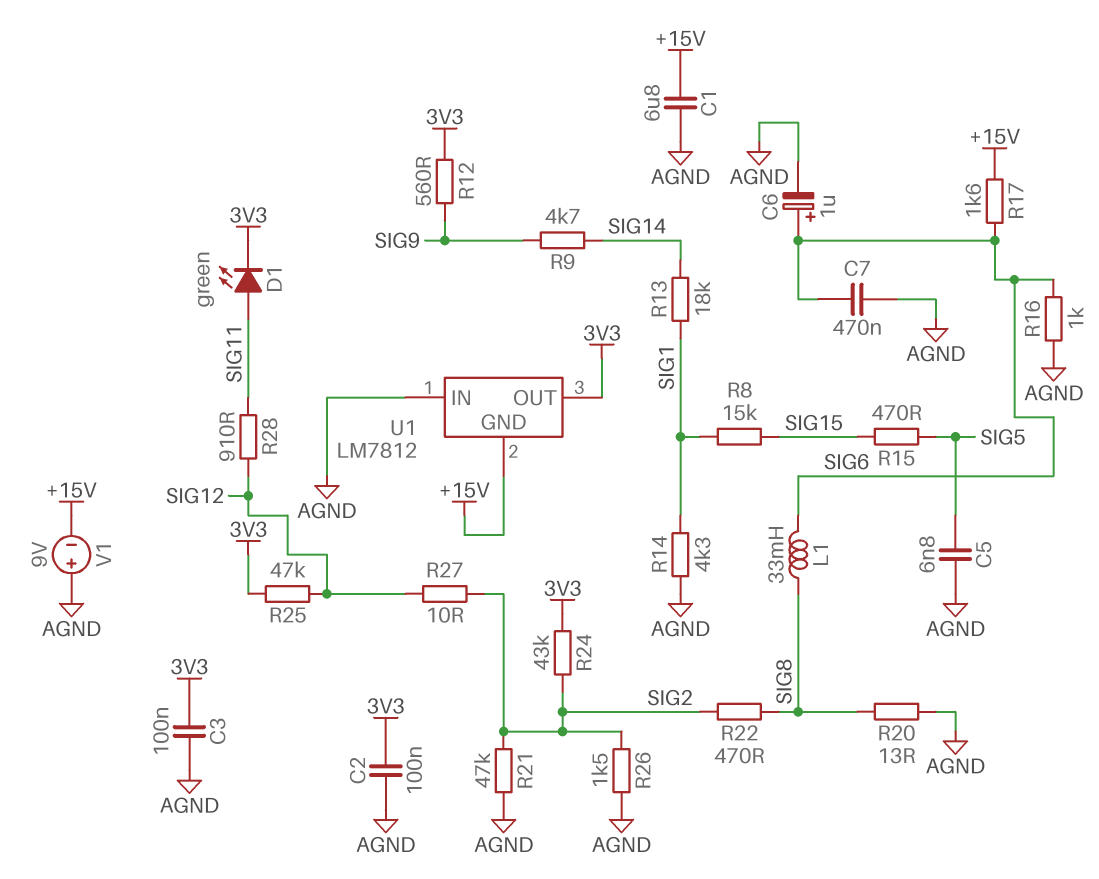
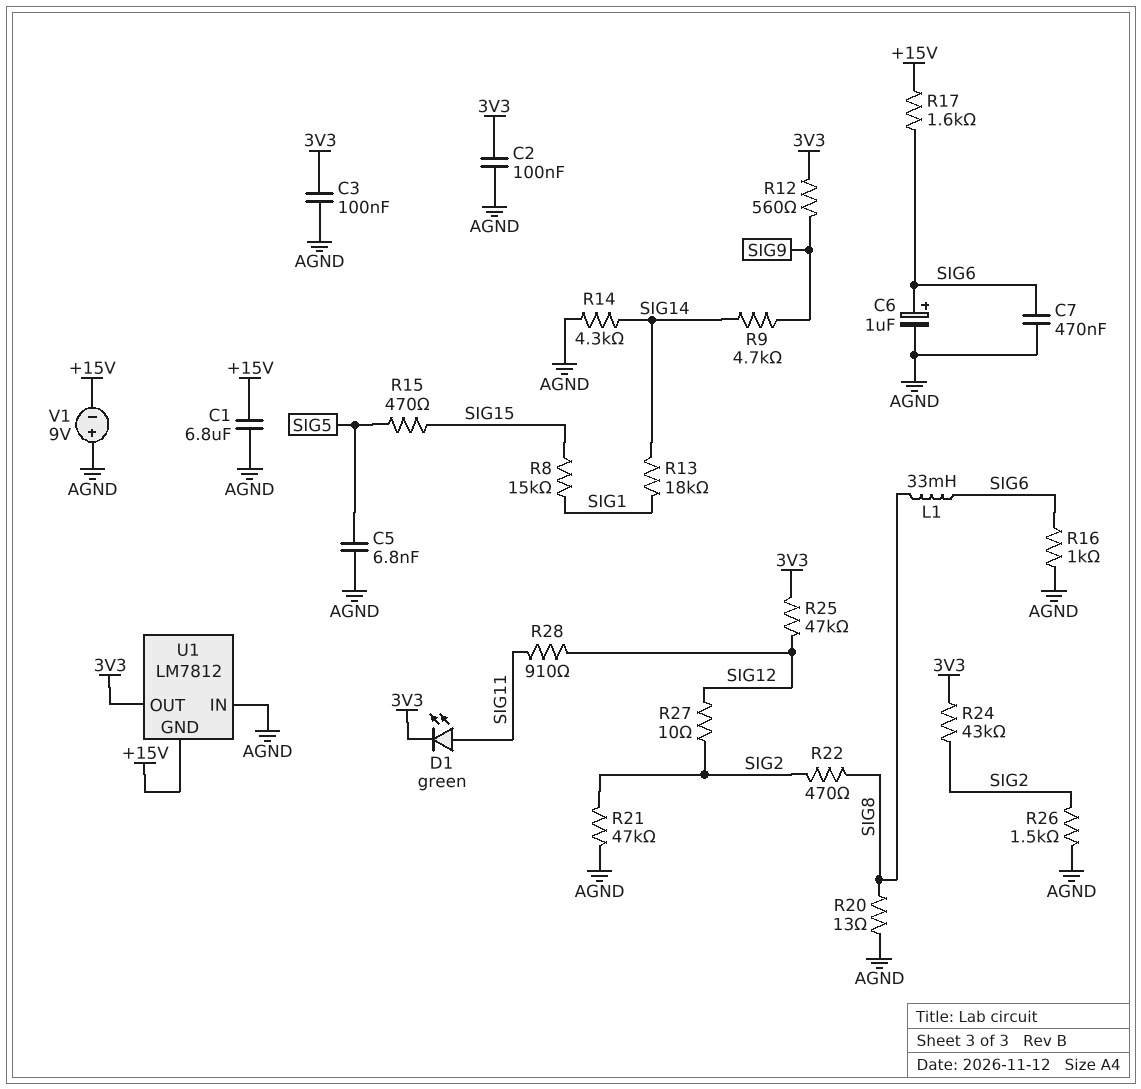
R14: 4.3k (AGND, SIG1) -> 4.3k (AGND, SIG14)

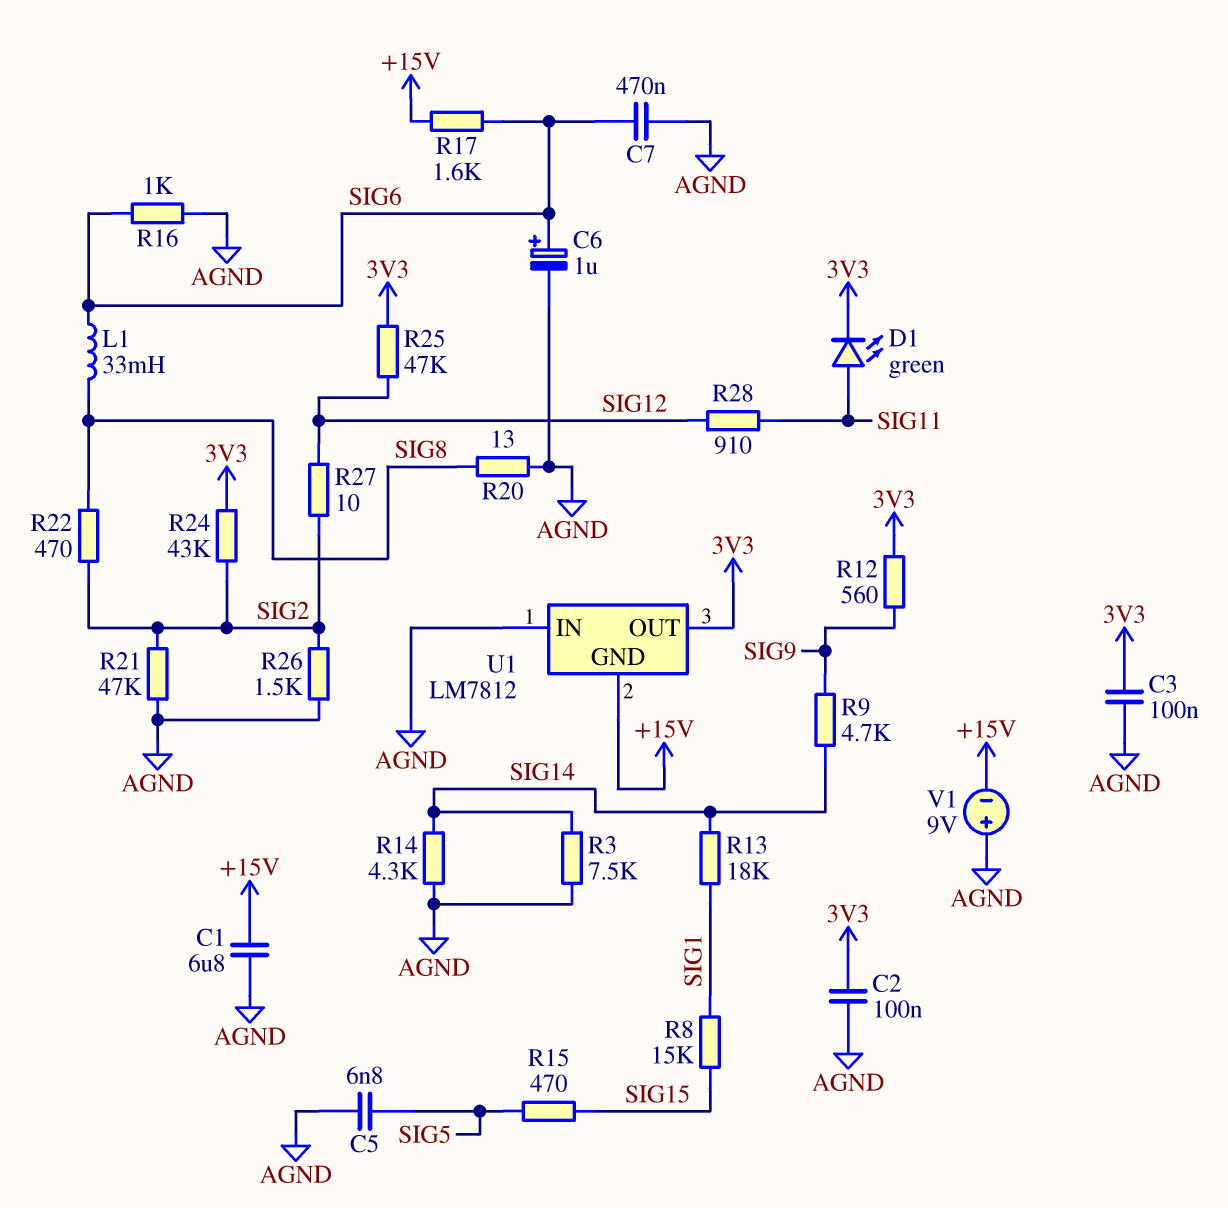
R3: none -> 7.5k (AGND, SIG14)

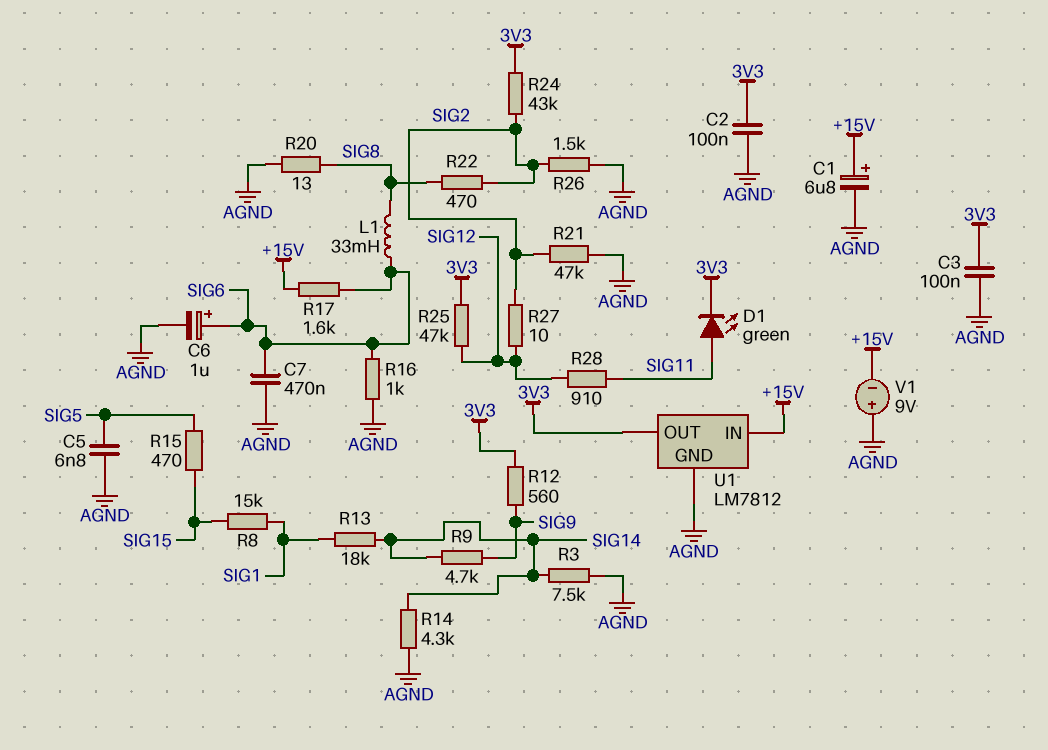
C1: 6.8uF (+15V, AGND) -> 6.8uF (plus +15V, minus AGND)
U1 pin GND: +15V -> AGND
U1 pin IN: AGND -> +15V

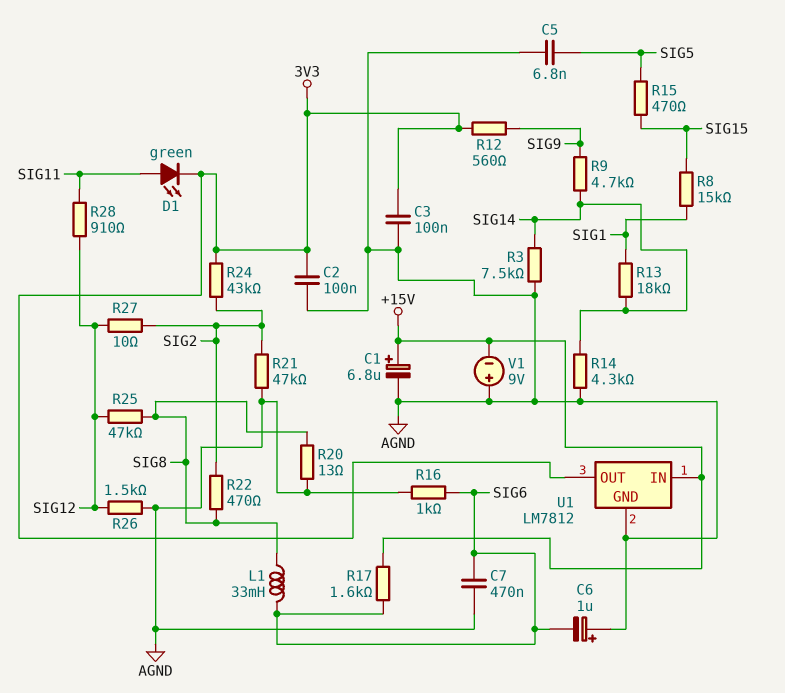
C6: 1uF (plus SIG6, minus AGND) -> 1uF (plus AGND, minus SIG6)
R25: 47k (3V3, SIG12) -> 47k (SIG8, SIG12)
R26: 1.5k (AGND, SIG2) -> 1.5k (AGND, SIG12)

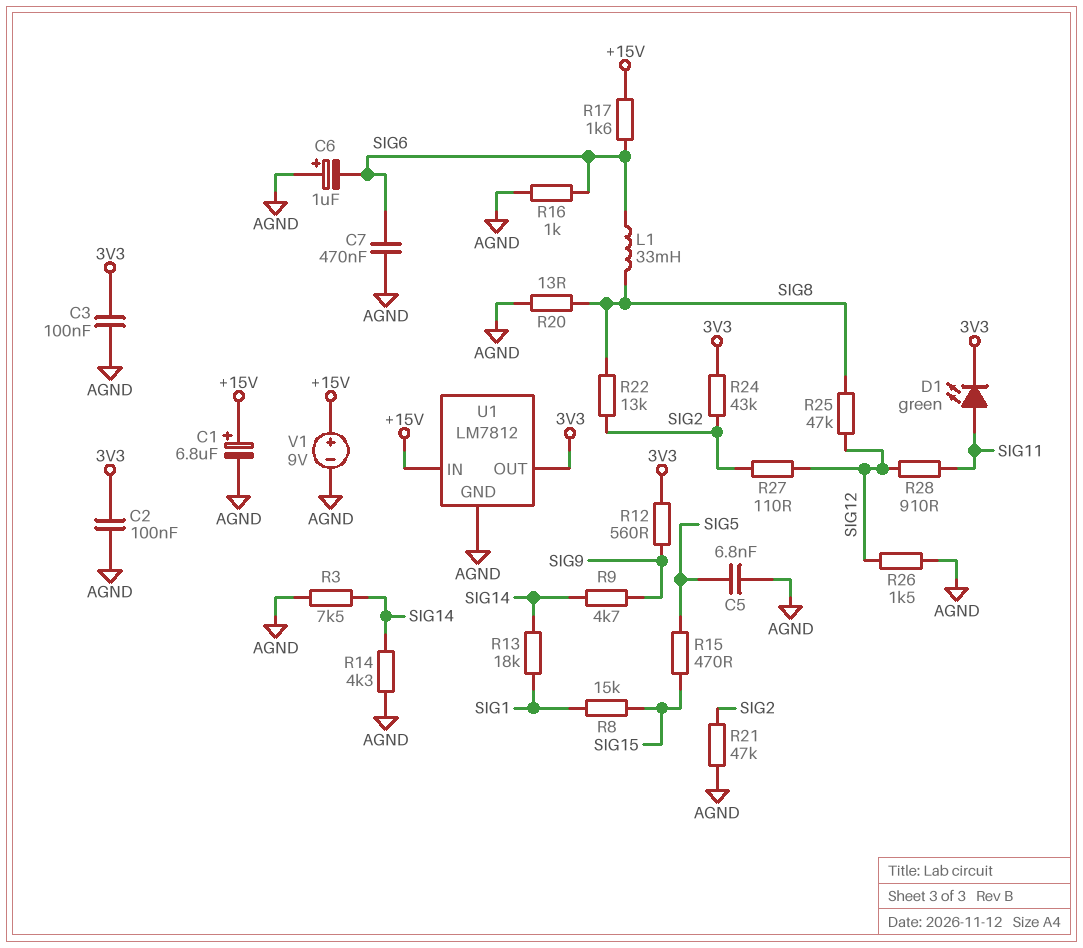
R22: 470 (SIG2, SIG8) -> 13k (SIG2, SIG8)
R27: 10 (SIG2, SIG12) -> 110 (SIG2, SIG12)
V1: 9V (plus AGND, minus +15V) -> 9V (plus +15V, minus AGND)

